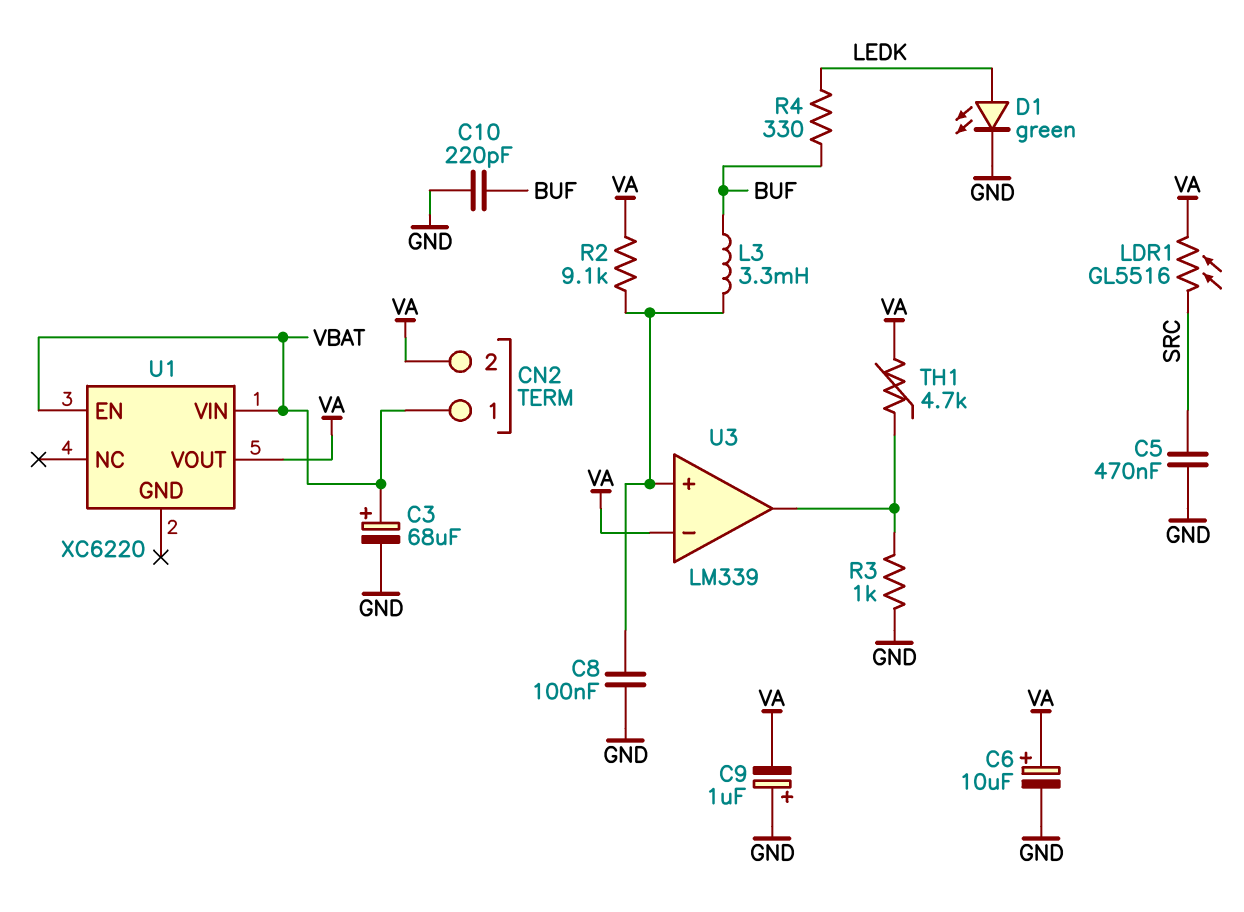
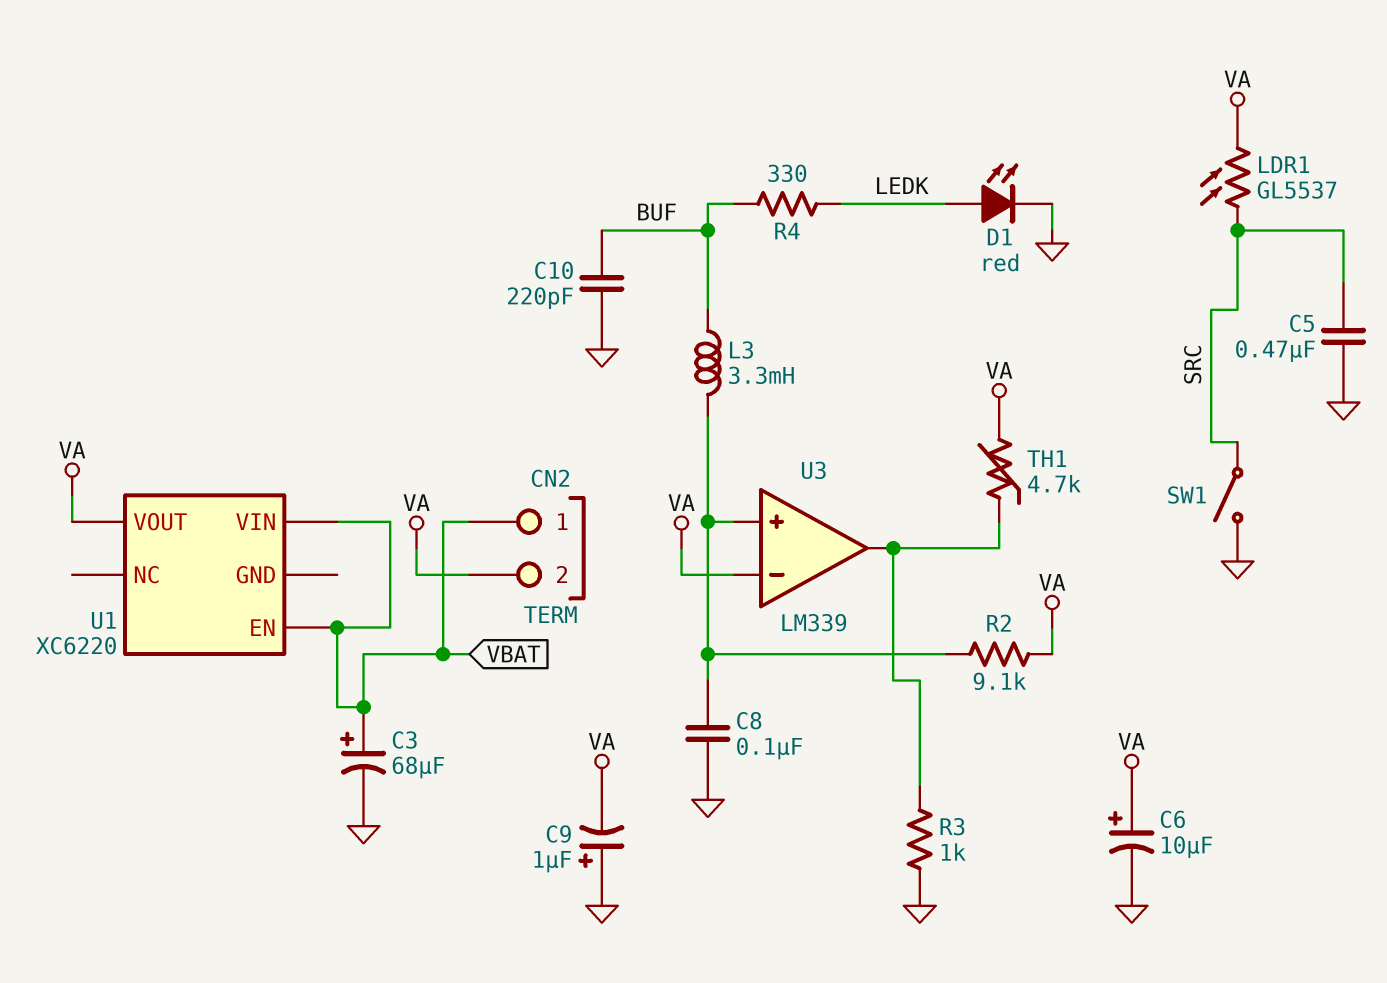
D1: LED green (A LEDK, K GND) -> LED red (A LEDK, K GND)
LDR1: GL5516 (SRC, VA) -> GL5537 (SRC, VA)
SW1: none -> switch (GND, SRC)

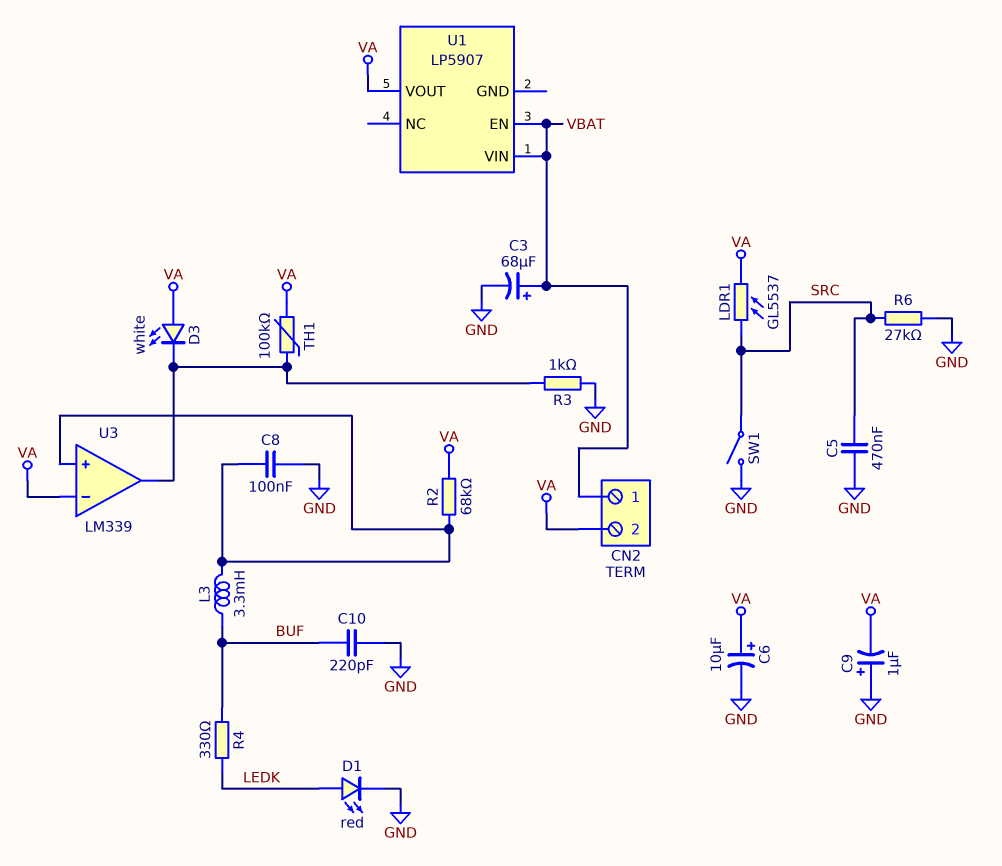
D3: none -> LED white (A VA, K U3/out)
R2: 9.1k (U3/in+, VA) -> 68k (U3/in+, VA)
R6: none -> 27k (GND, SRC)
TH1: 4.7k (U3/out, VA) -> 100k (U3/out, VA)
U1: XC6220 -> LP5907

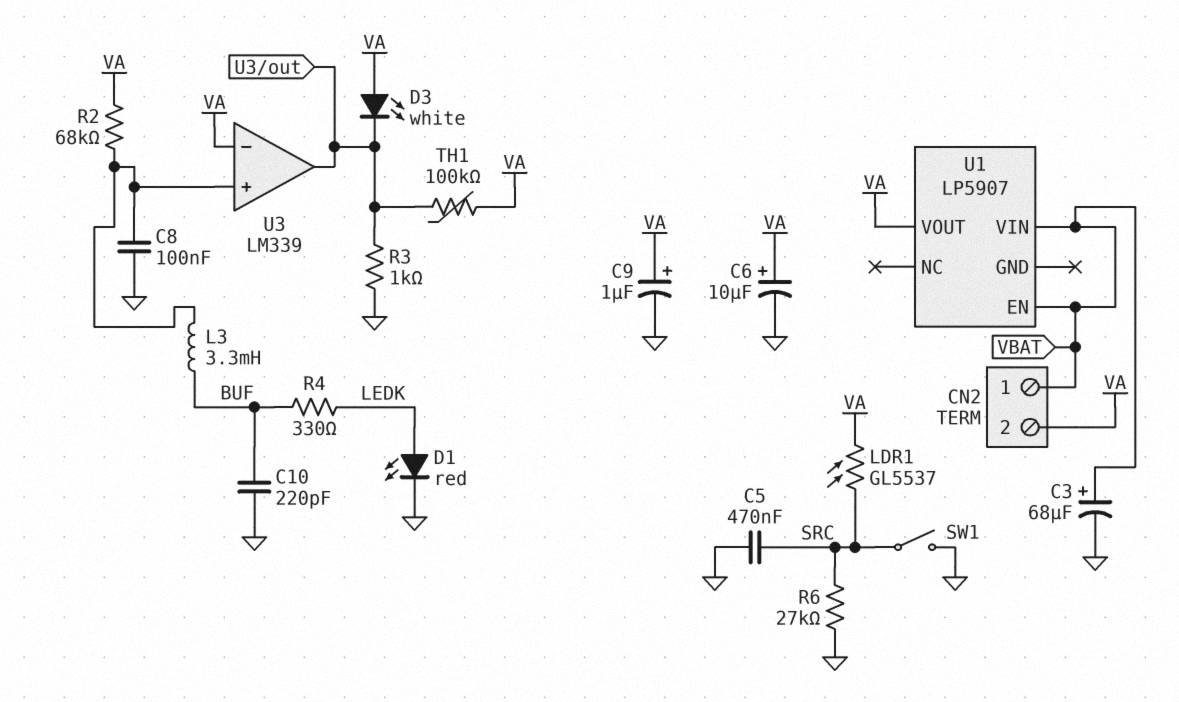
C9: 1uF (plus GND, minus VA) -> 1uF (plus VA, minus GND)

